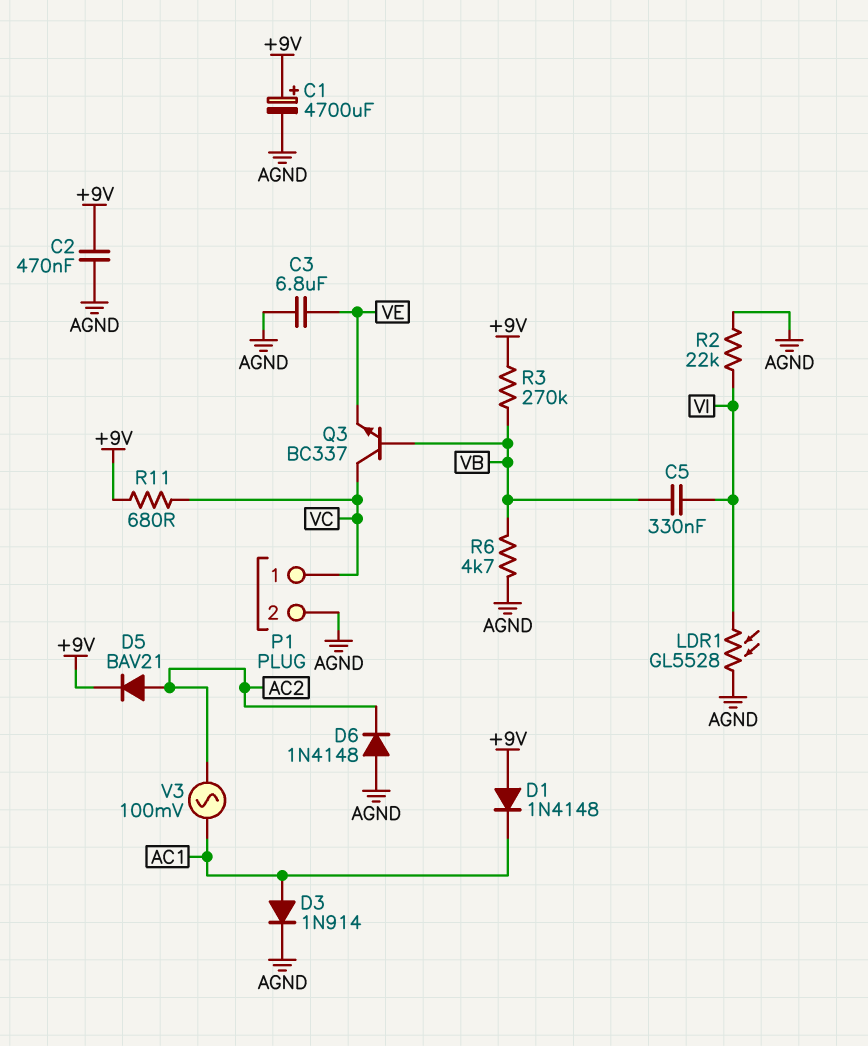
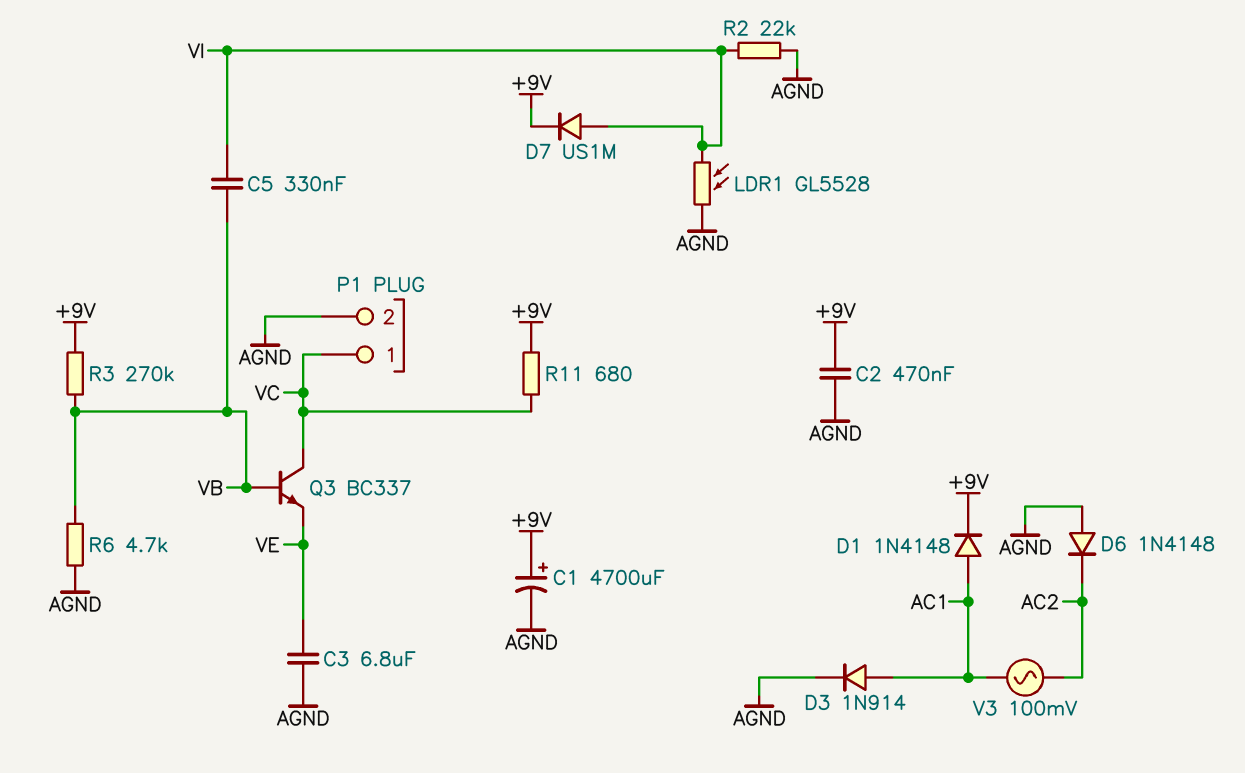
D1: diode 1N4148 (A +9V, K AC1) -> diode 1N4148 (A AC1, K +9V)
D5: diode BAV21 (A AC2, K +9V) -> none
D7: none -> diode US1M (A VI, K +9V)

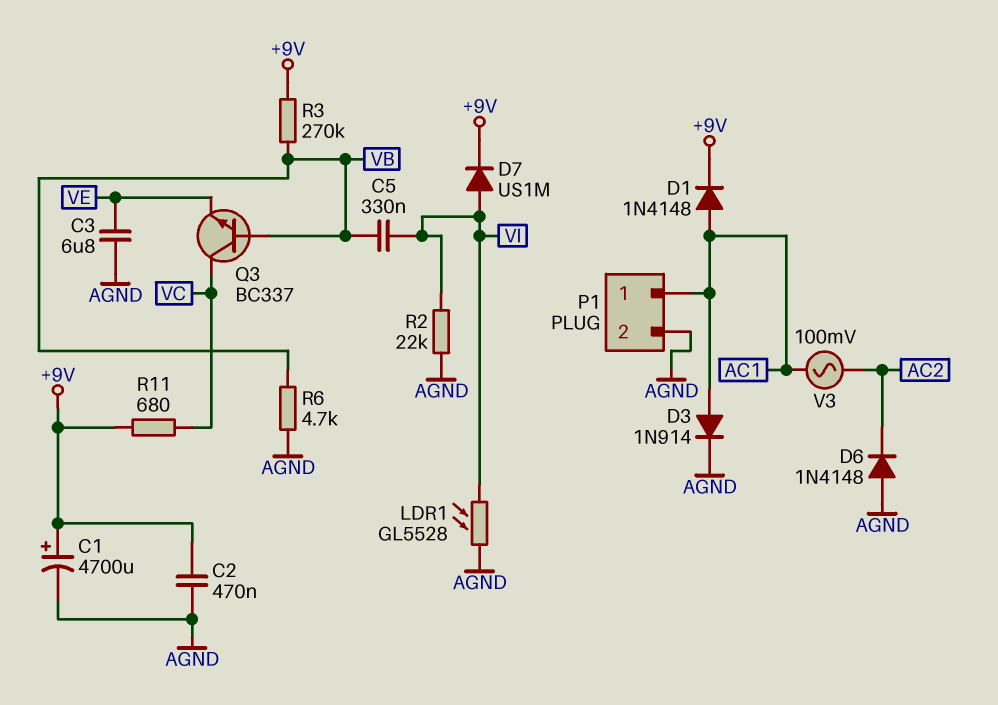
P1 pin 1: VC -> AC1

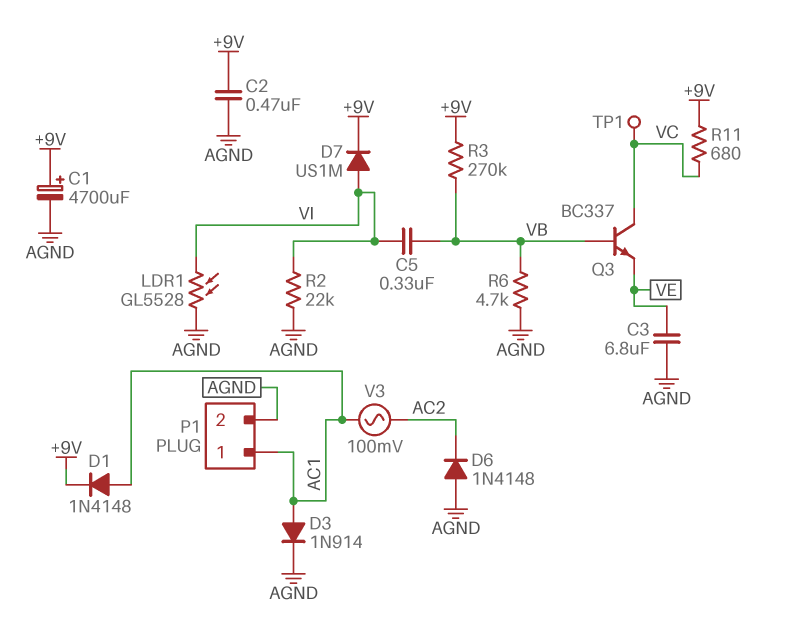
TP1: none -> test point (VC)

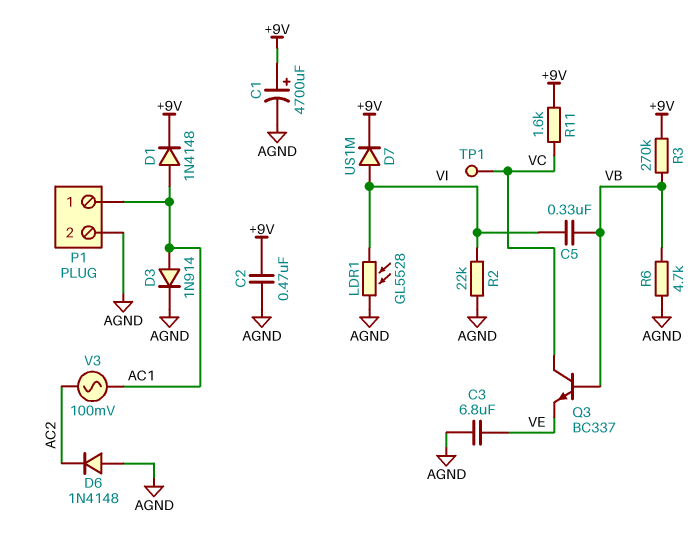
R11: 680 (+9V, VC) -> 1.6k (+9V, VC)

